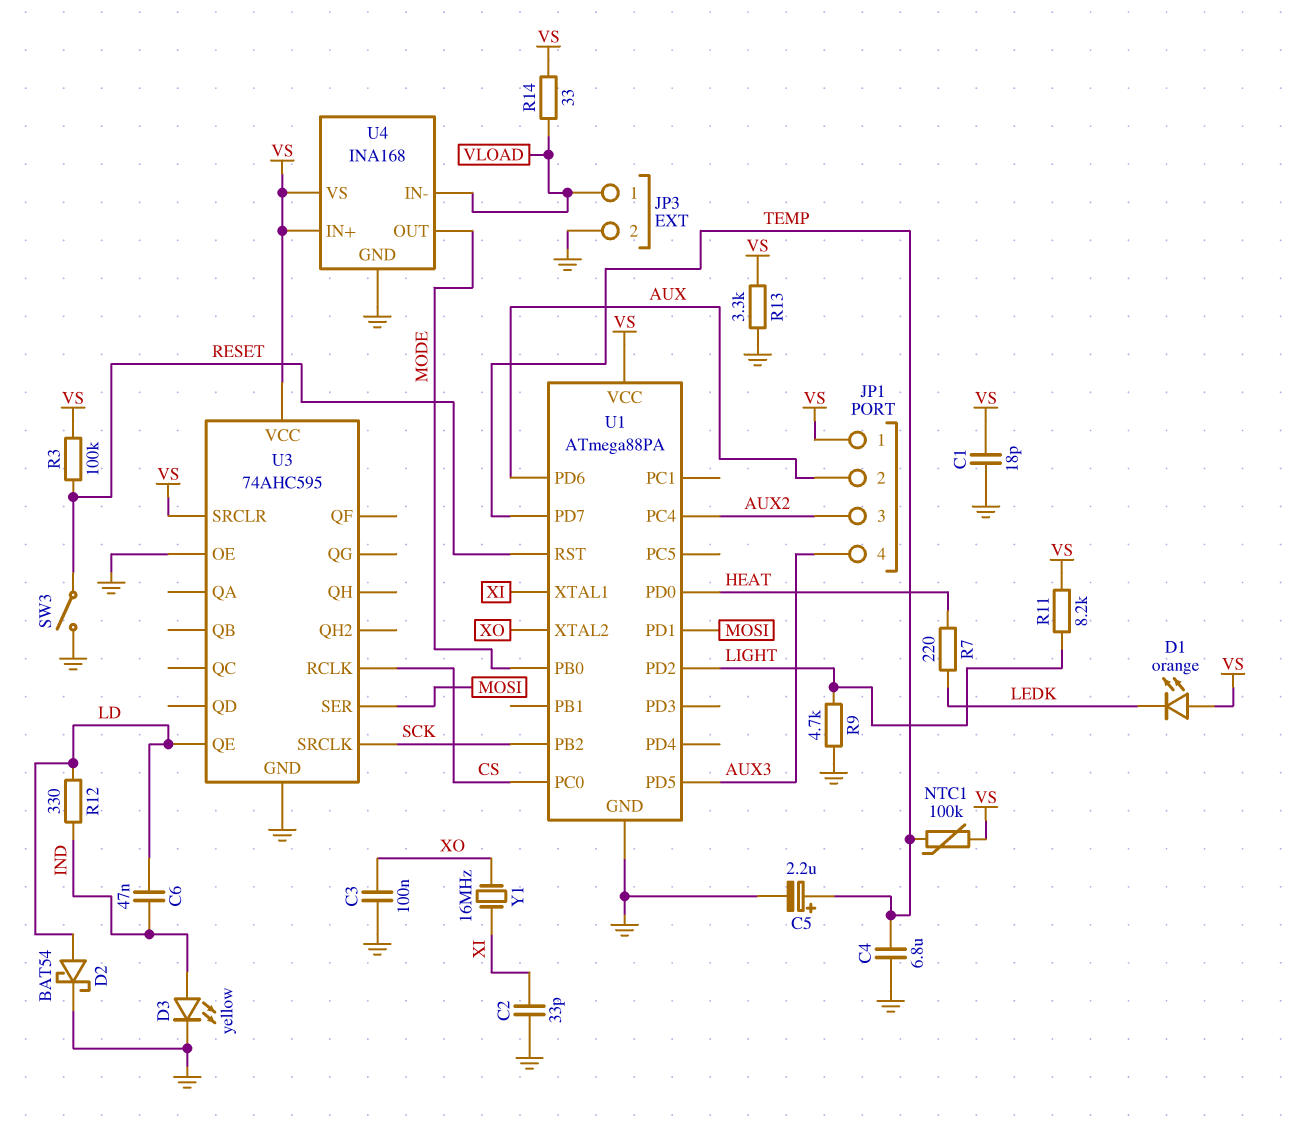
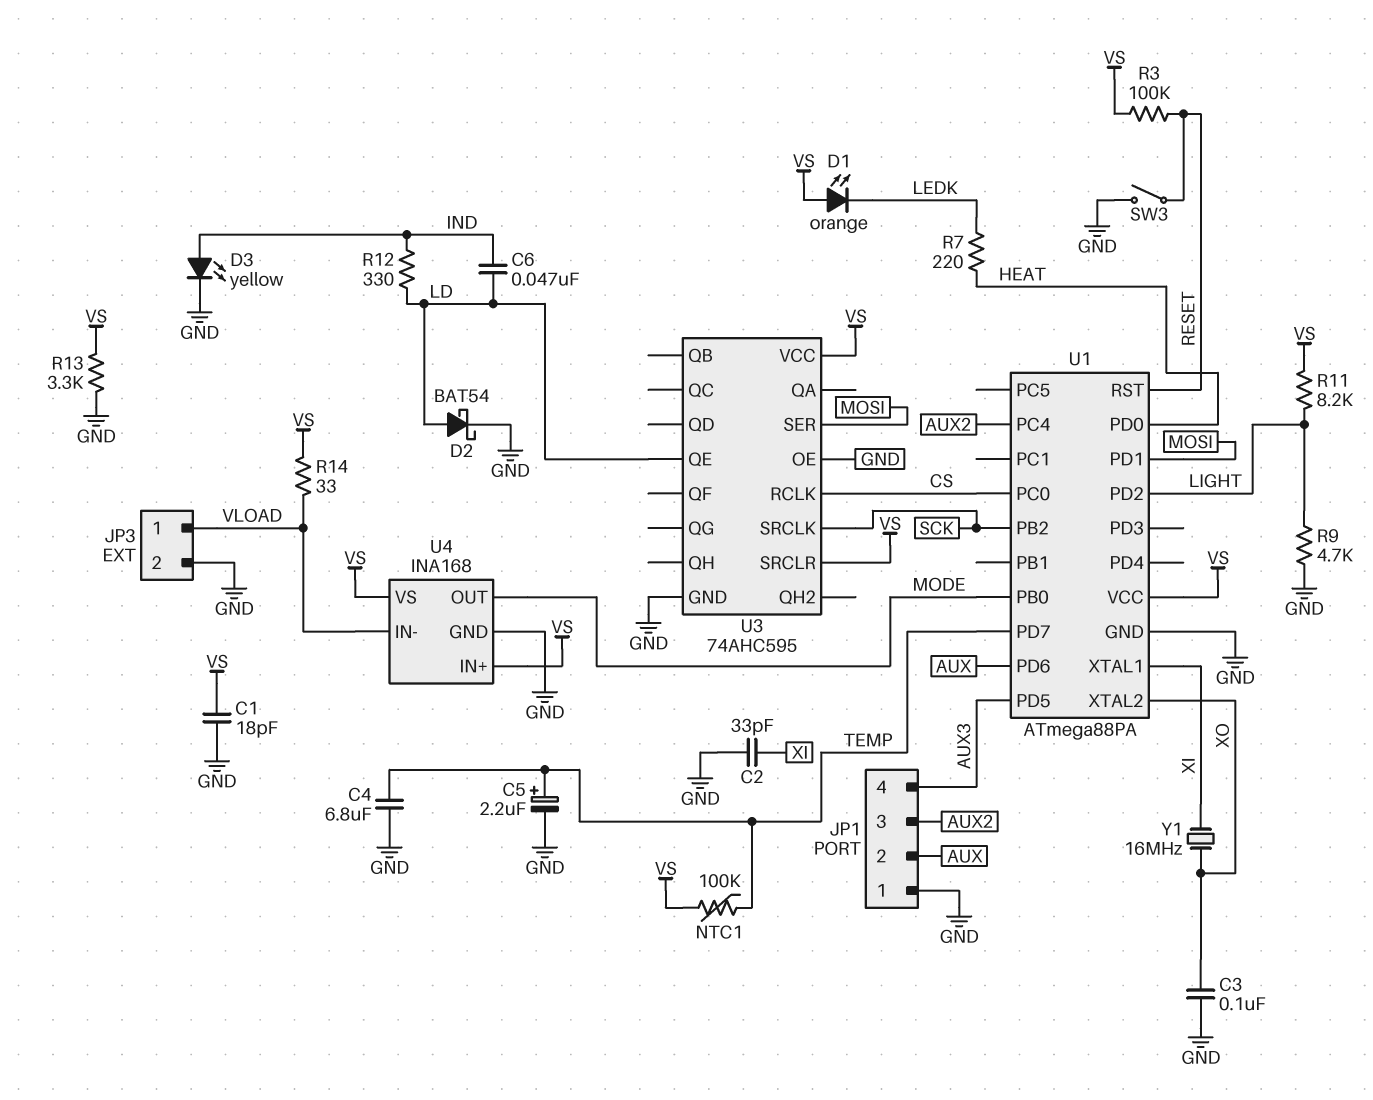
JP1 pin 1: VS -> GND

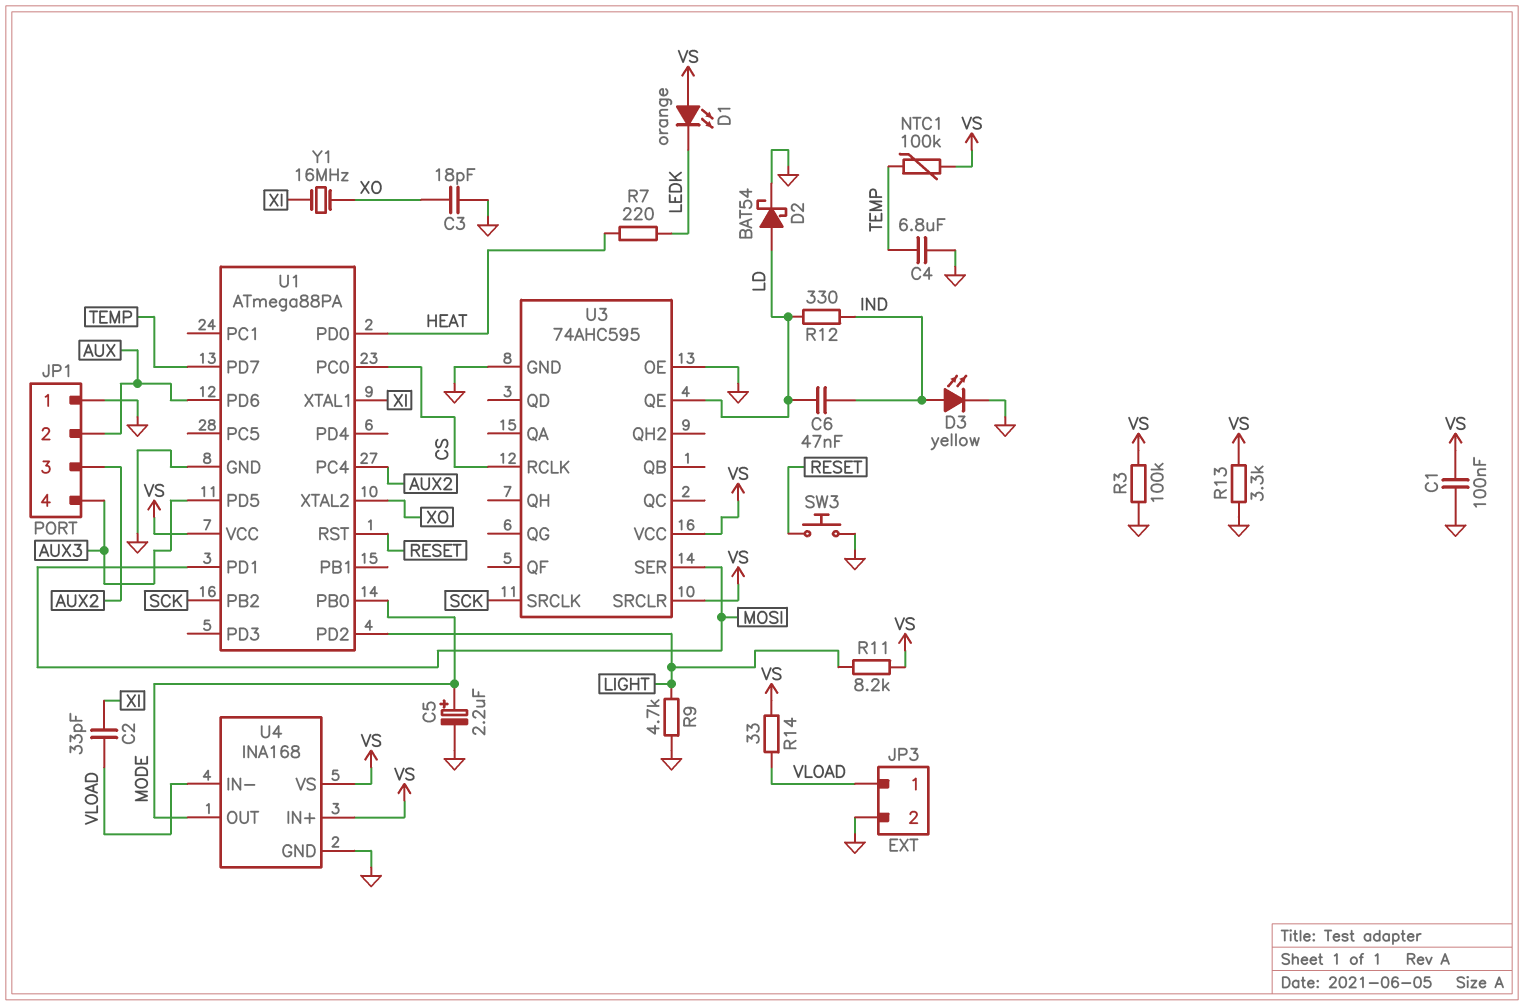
C1: 18pF (GND, VS) -> 100nF (GND, VS)
C2: 33pF (GND, XI) -> 33pF (VLOAD, XI)
C3: 100nF (GND, XO) -> 18pF (GND, XO)
C5: 2.2uF (plus TEMP, minus GND) -> 2.2uF (plus MODE, minus GND)
R3: 100k (RESET, VS) -> 100k (GND, VS)
SW3: switch (GND, RESET) -> button (GND, RESET)

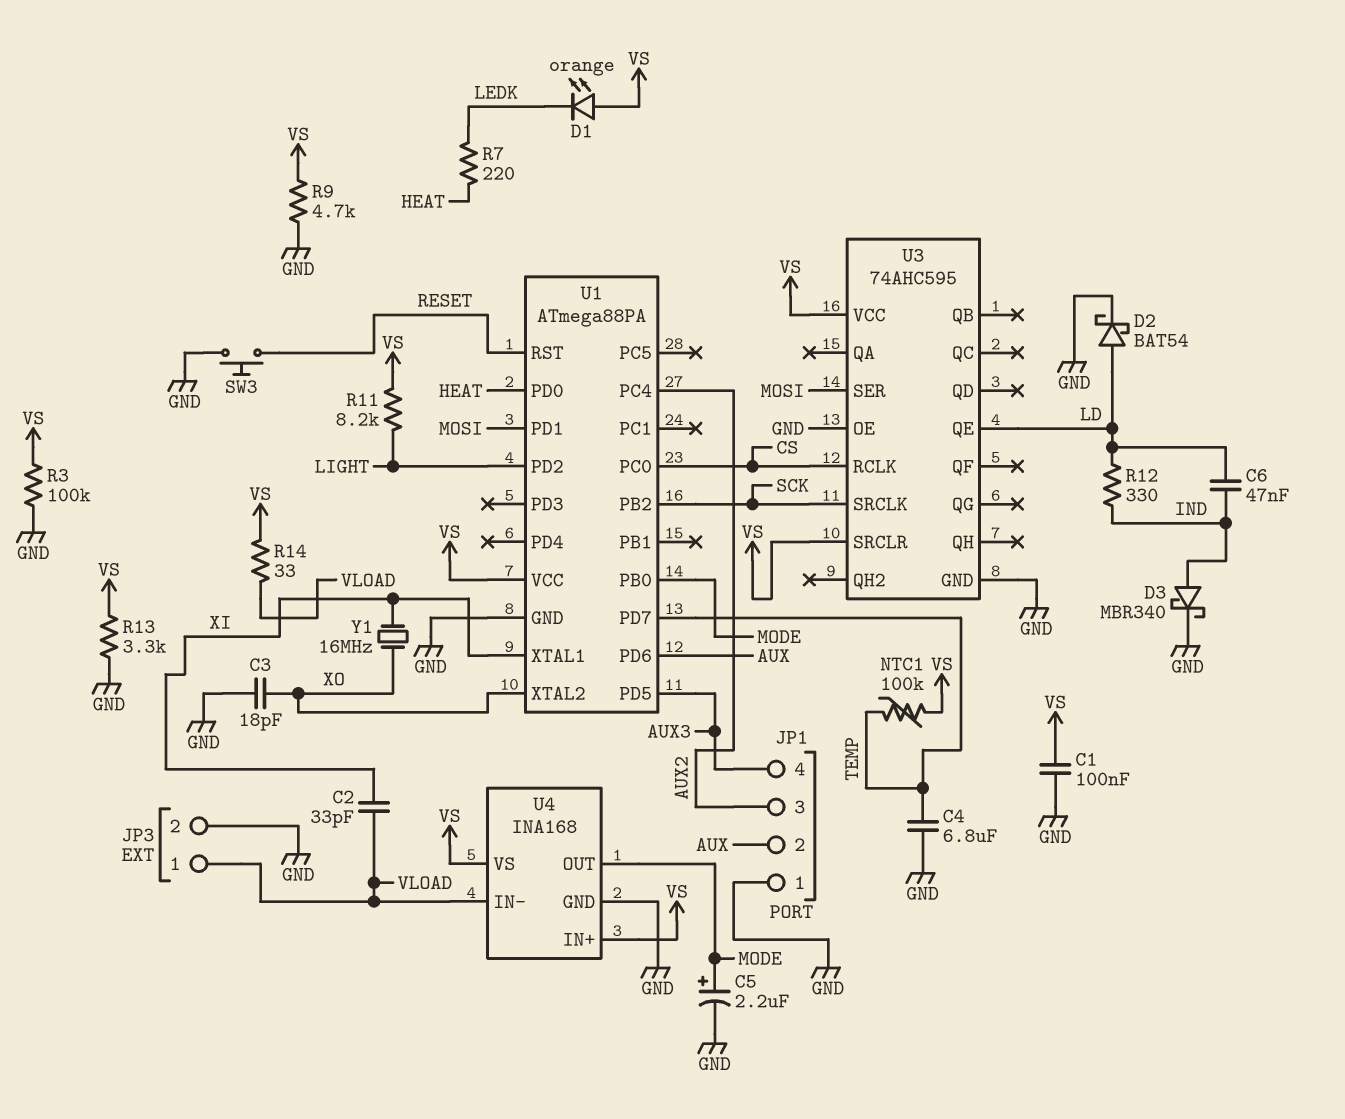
D3: LED yellow (A IND, K GND) -> schottky MBR340 (A IND, K GND)
R9: 4.7k (GND, LIGHT) -> 4.7k (GND, VS)

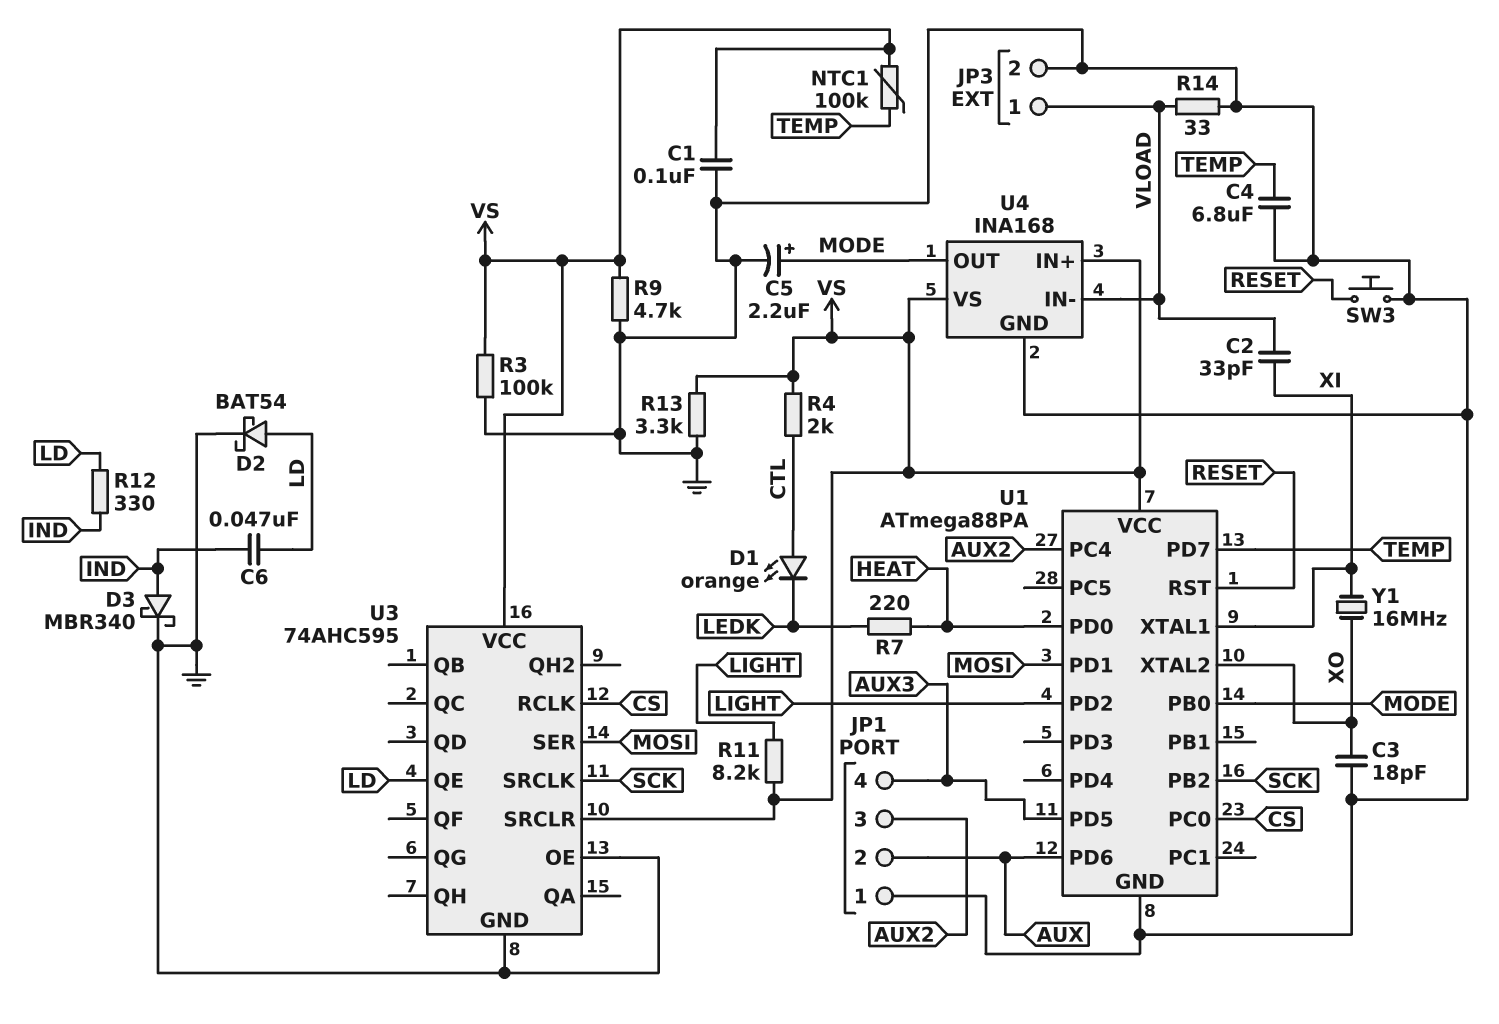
D1: LED orange (A VS, K LEDK) -> LED orange (A CTL, K LEDK)
R4: none -> 2k (CTL, VS)
R14: 33 (VLOAD, VS) -> 33 (GND, VLOAD)

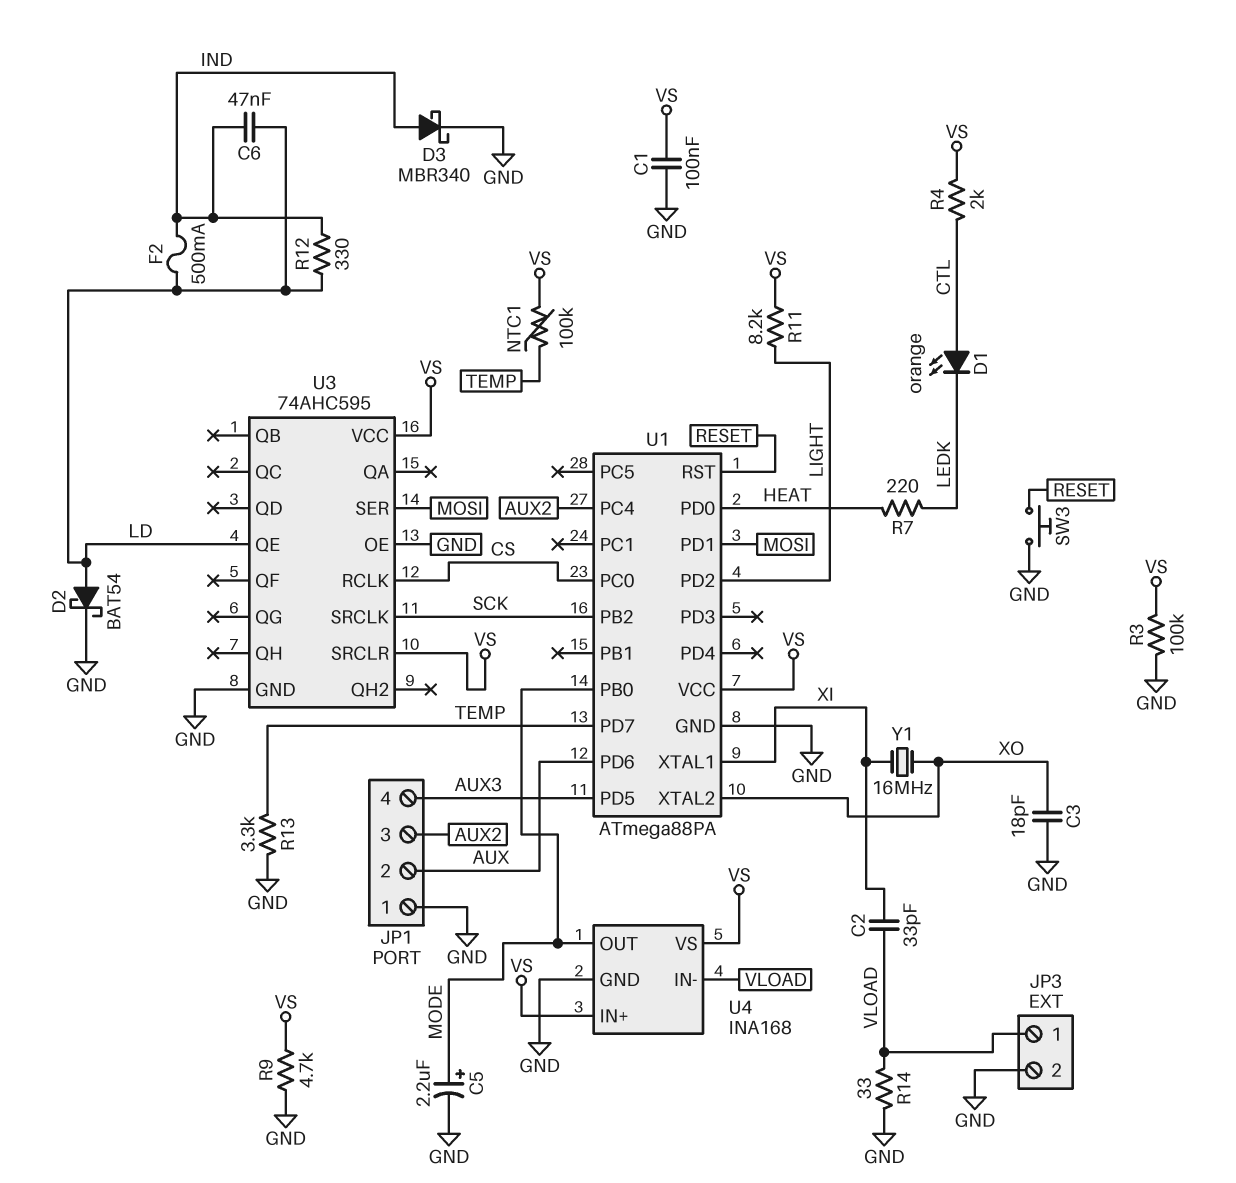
C4: 6.8uF (GND, TEMP) -> none
F2: none -> 500mA (IND, LD)
R13: 3.3k (GND, VS) -> 3.3k (GND, TEMP)

